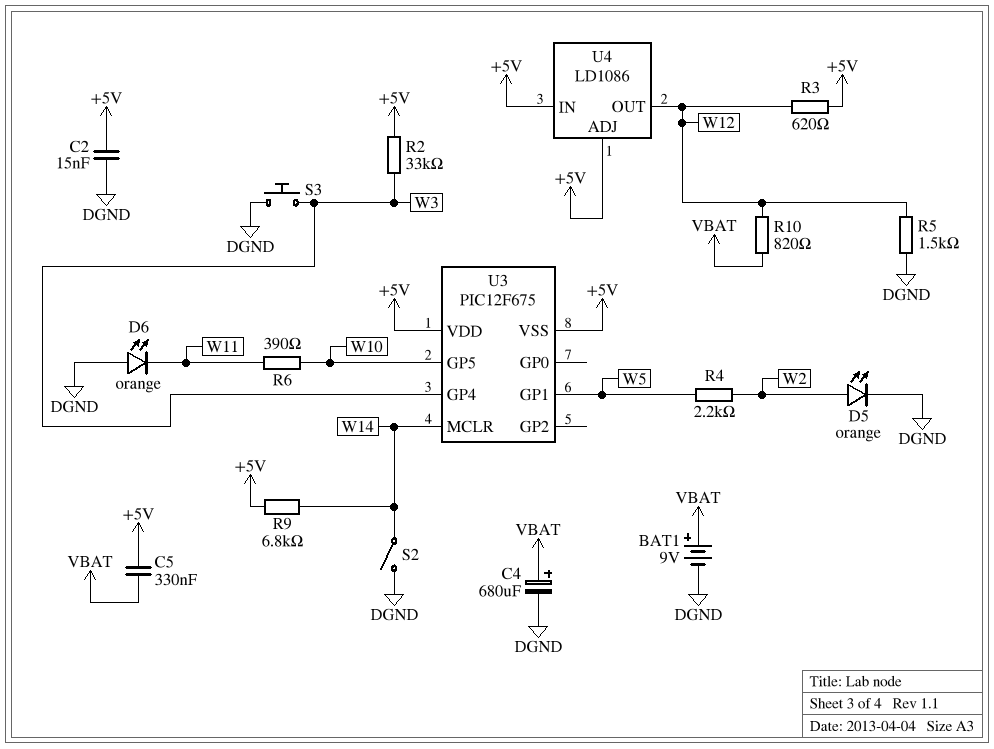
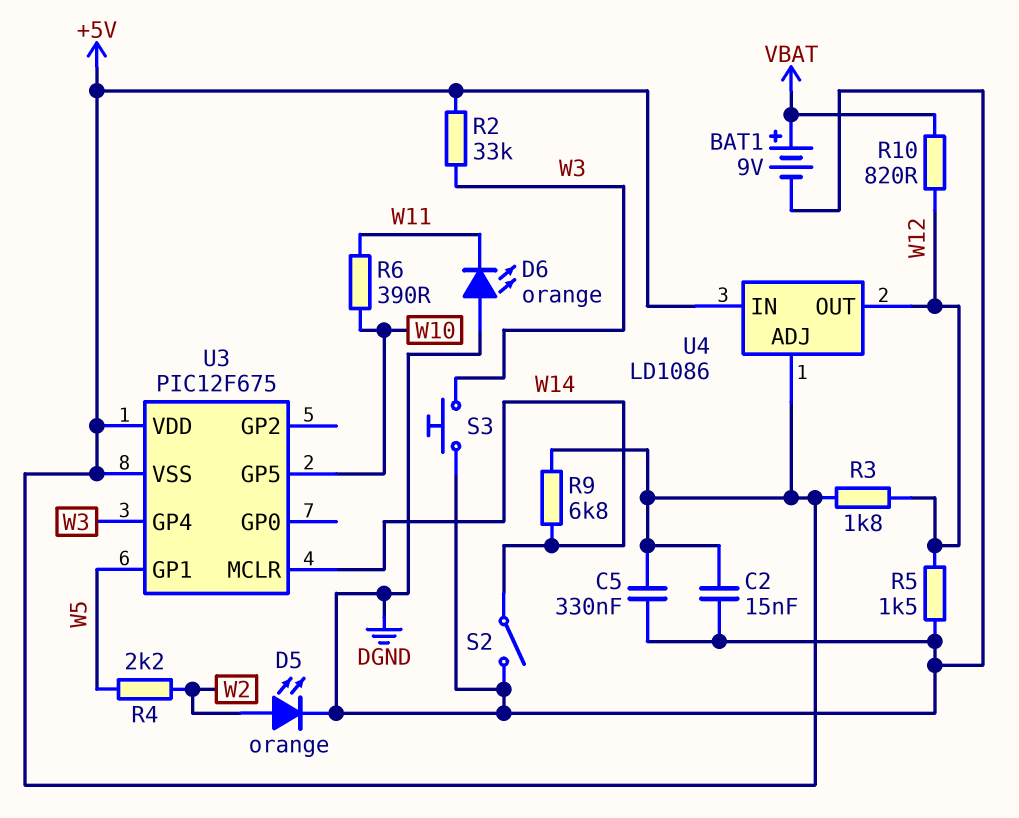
C4: 680uF (plus VBAT, minus DGND) -> none
C5: 330nF (+5V, VBAT) -> 330nF (+5V, DGND)
R3: 620 (+5V, W12) -> 1.8k (+5V, W12)

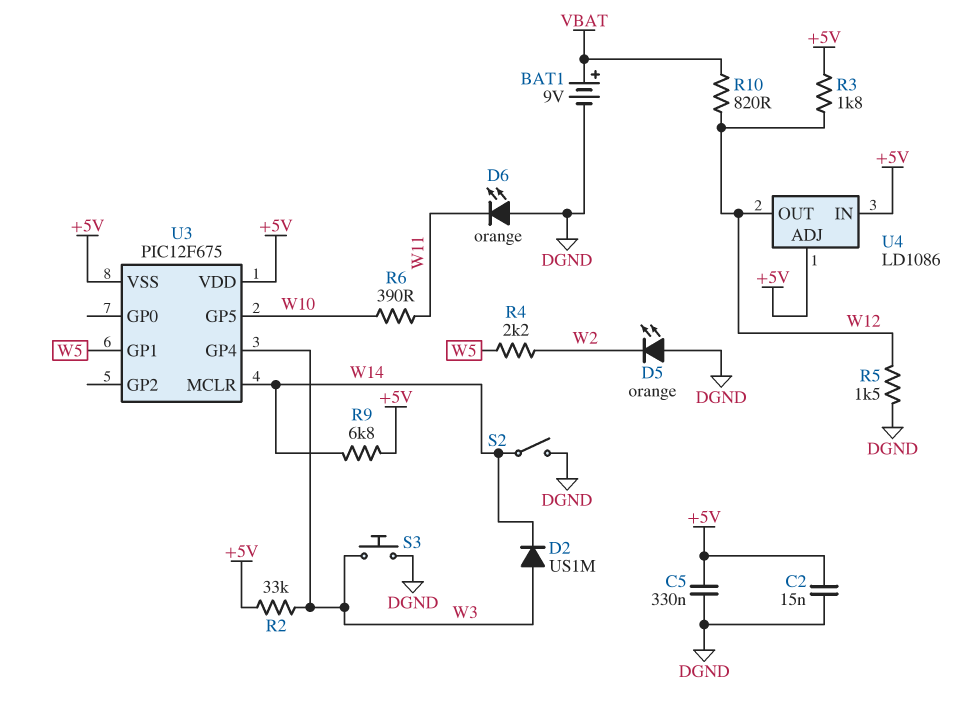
D2: none -> diode US1M (A W3, K W14)
D5: LED orange (A W2, K DGND) -> LED orange (A DGND, K W2)

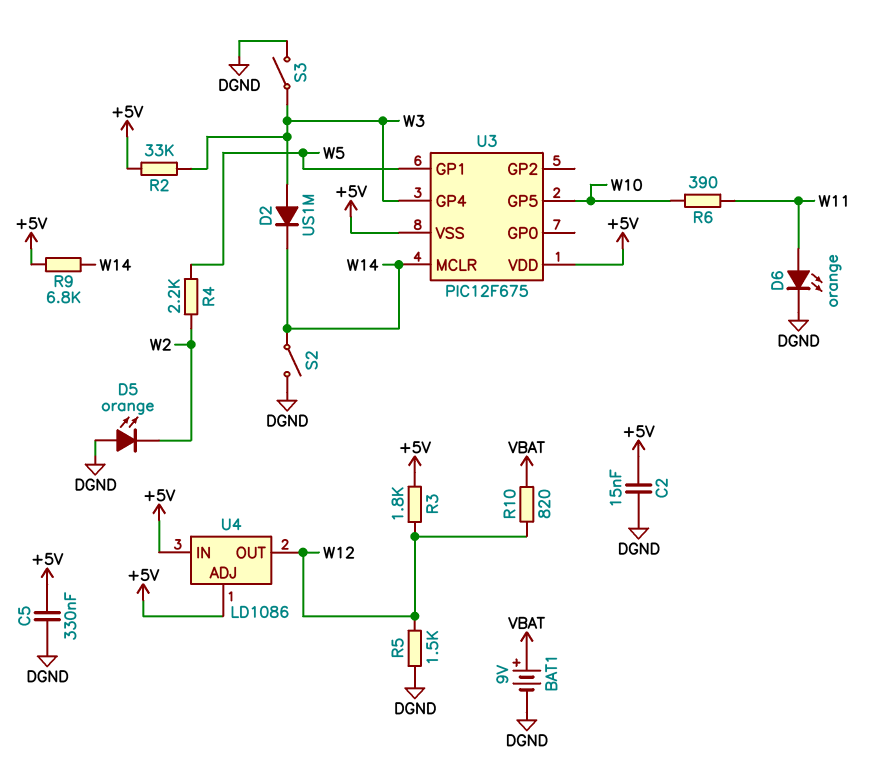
D6: LED orange (A DGND, K W11) -> LED orange (A W11, K DGND)
S3: button (DGND, W3) -> switch (DGND, W3)

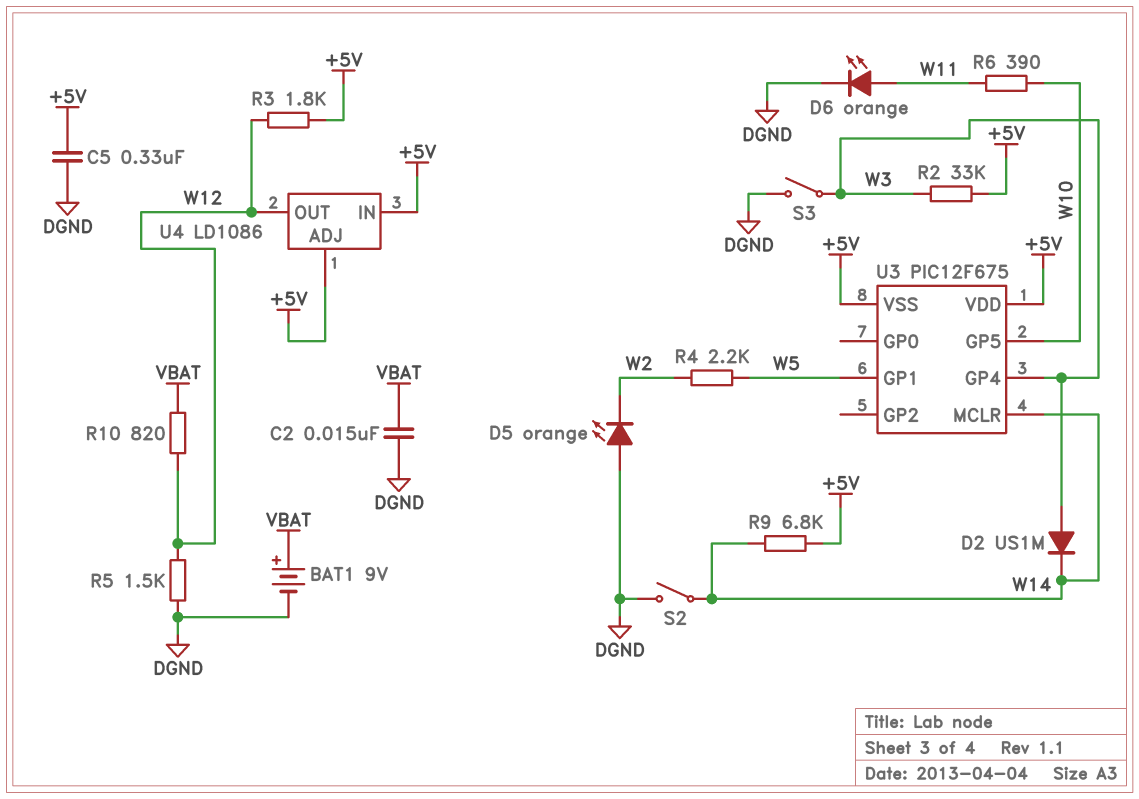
C2: 15nF (+5V, DGND) -> 15nF (DGND, VBAT)

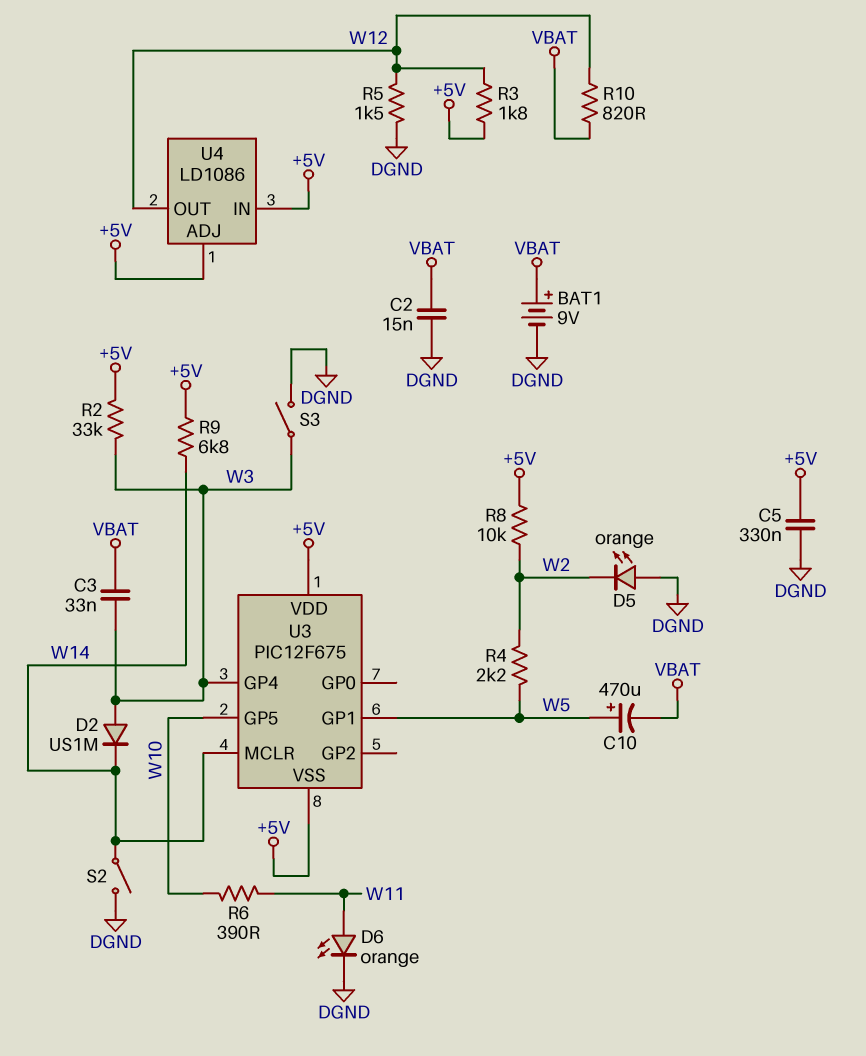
C3: none -> 33nF (VBAT, W3)
C10: none -> 470uF (plus W5, minus VBAT)
R8: none -> 10k (+5V, W2)

